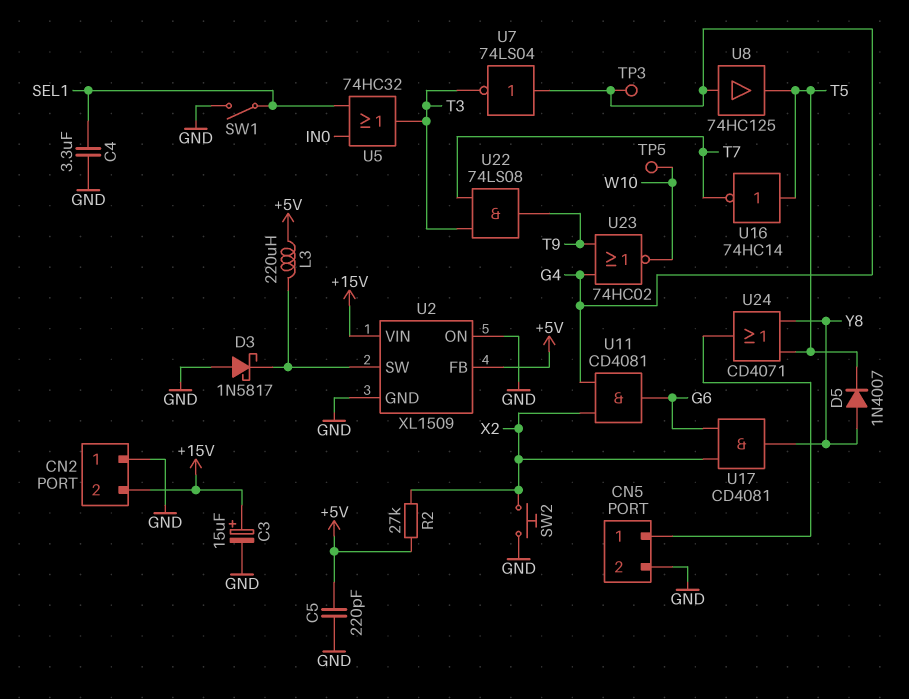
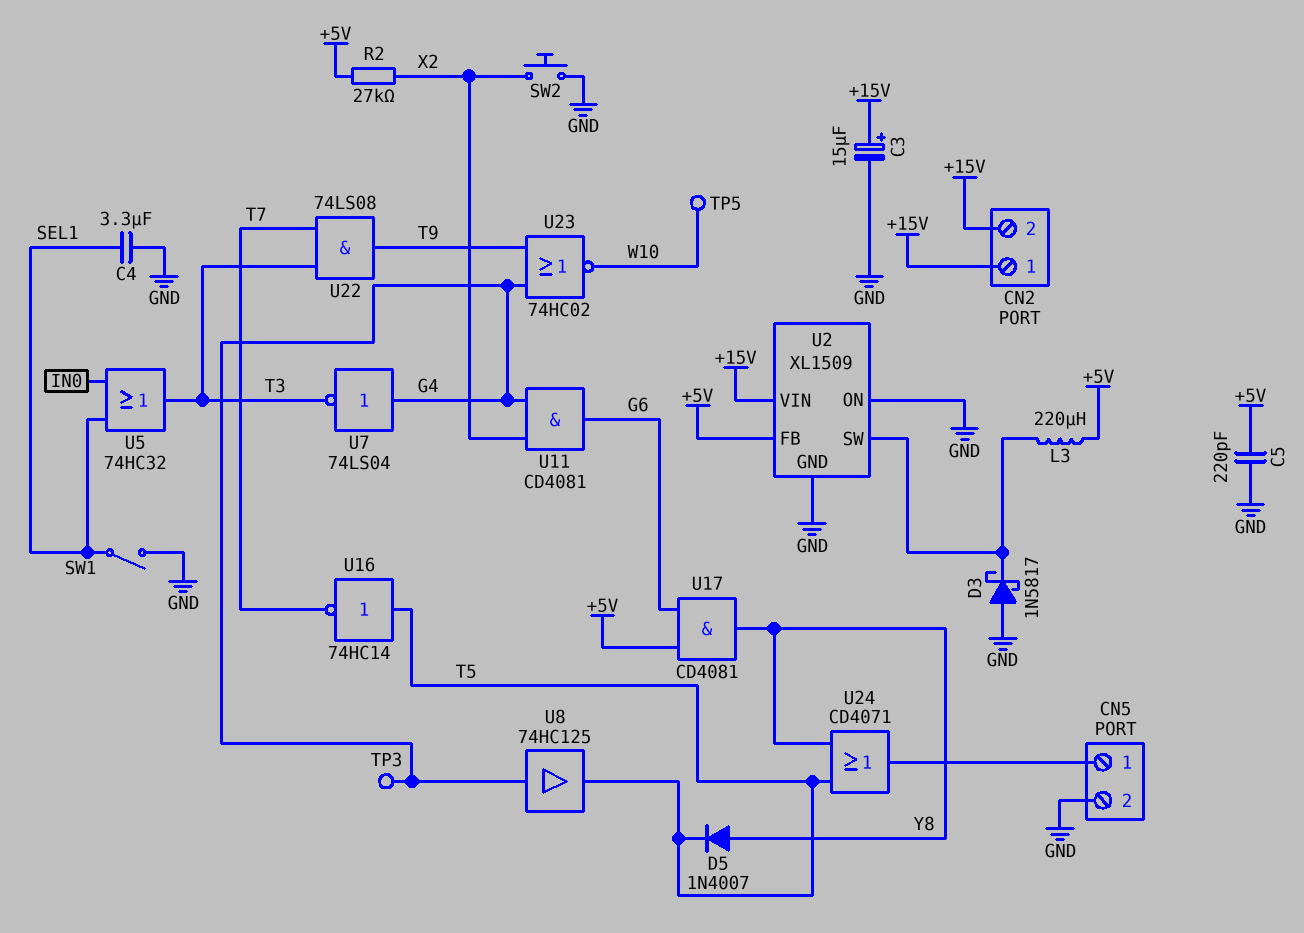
CN2 pin 1: GND -> +15V
U17: AND CD4081 (in G6, in X2, out Y8) -> AND CD4081 (in +5V, in G6, out Y8)

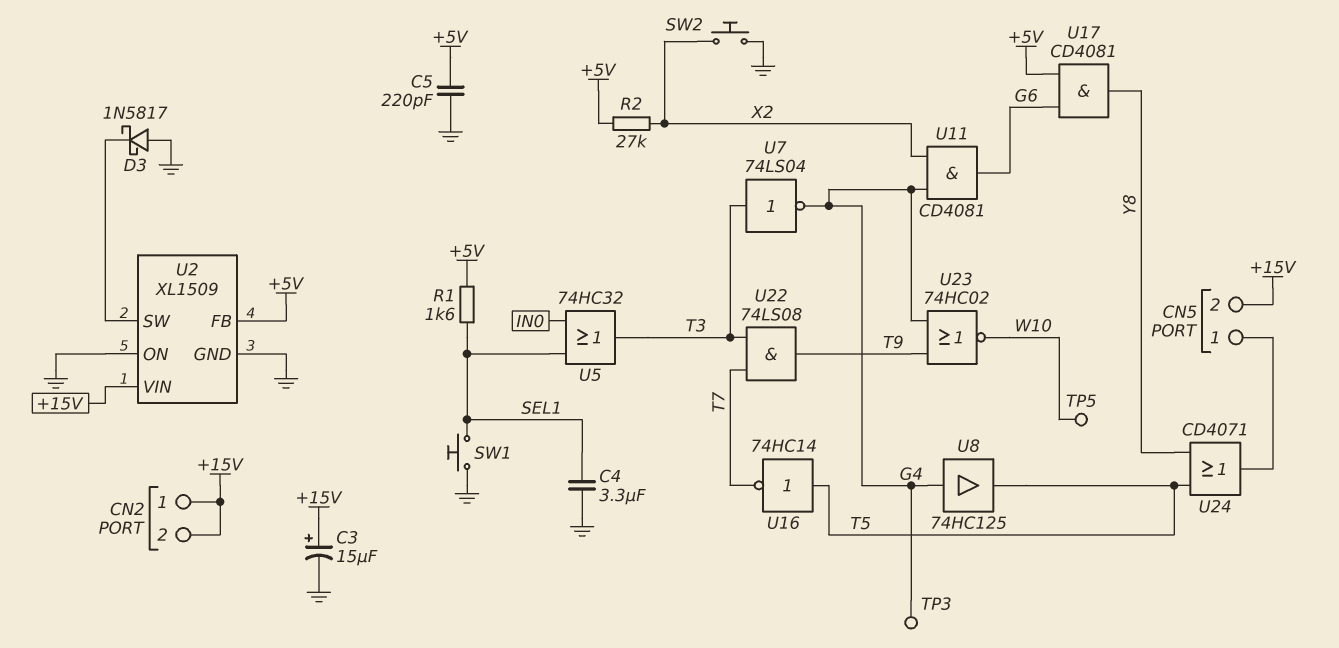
CN5 pin 2: GND -> +15V
D5: diode 1N4007 (A Y8, K T5) -> none
L3: 220uH (+5V, U2/SW) -> none
R1: none -> 1.6k (+5V, SEL1)
SW1: switch (GND, SEL1) -> button (GND, SEL1)
U7: NOT 74LS04 (in G4, out T3) -> NOT 74LS04 (in T3, out G4)

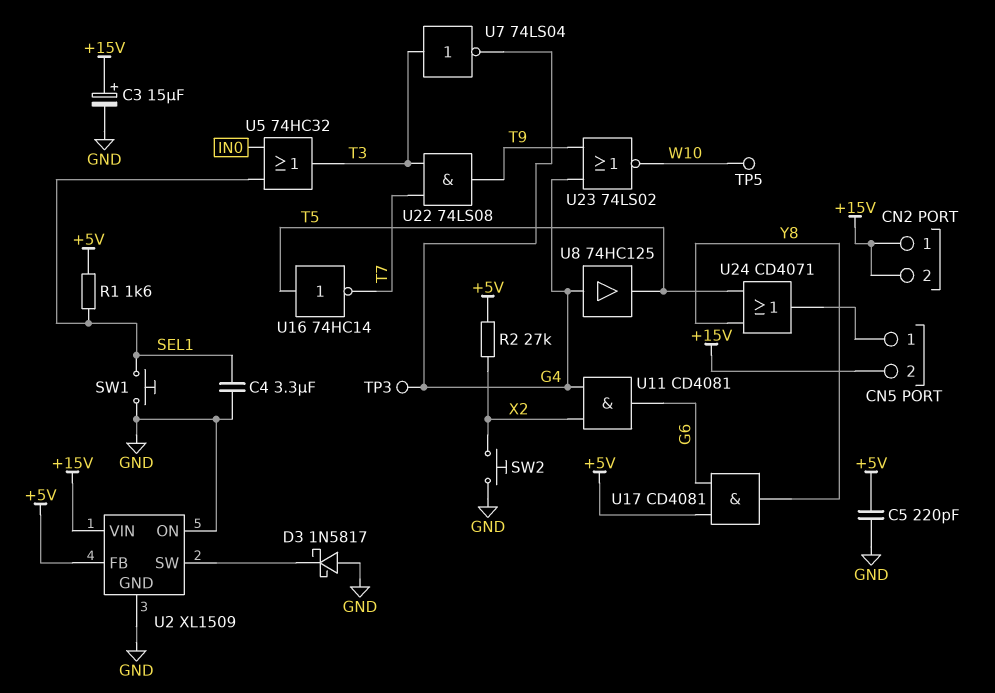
U23: NOR 74HC02 (in G4, in T9, out W10) -> NOR 74LS02 (in G4, in T9, out W10)

